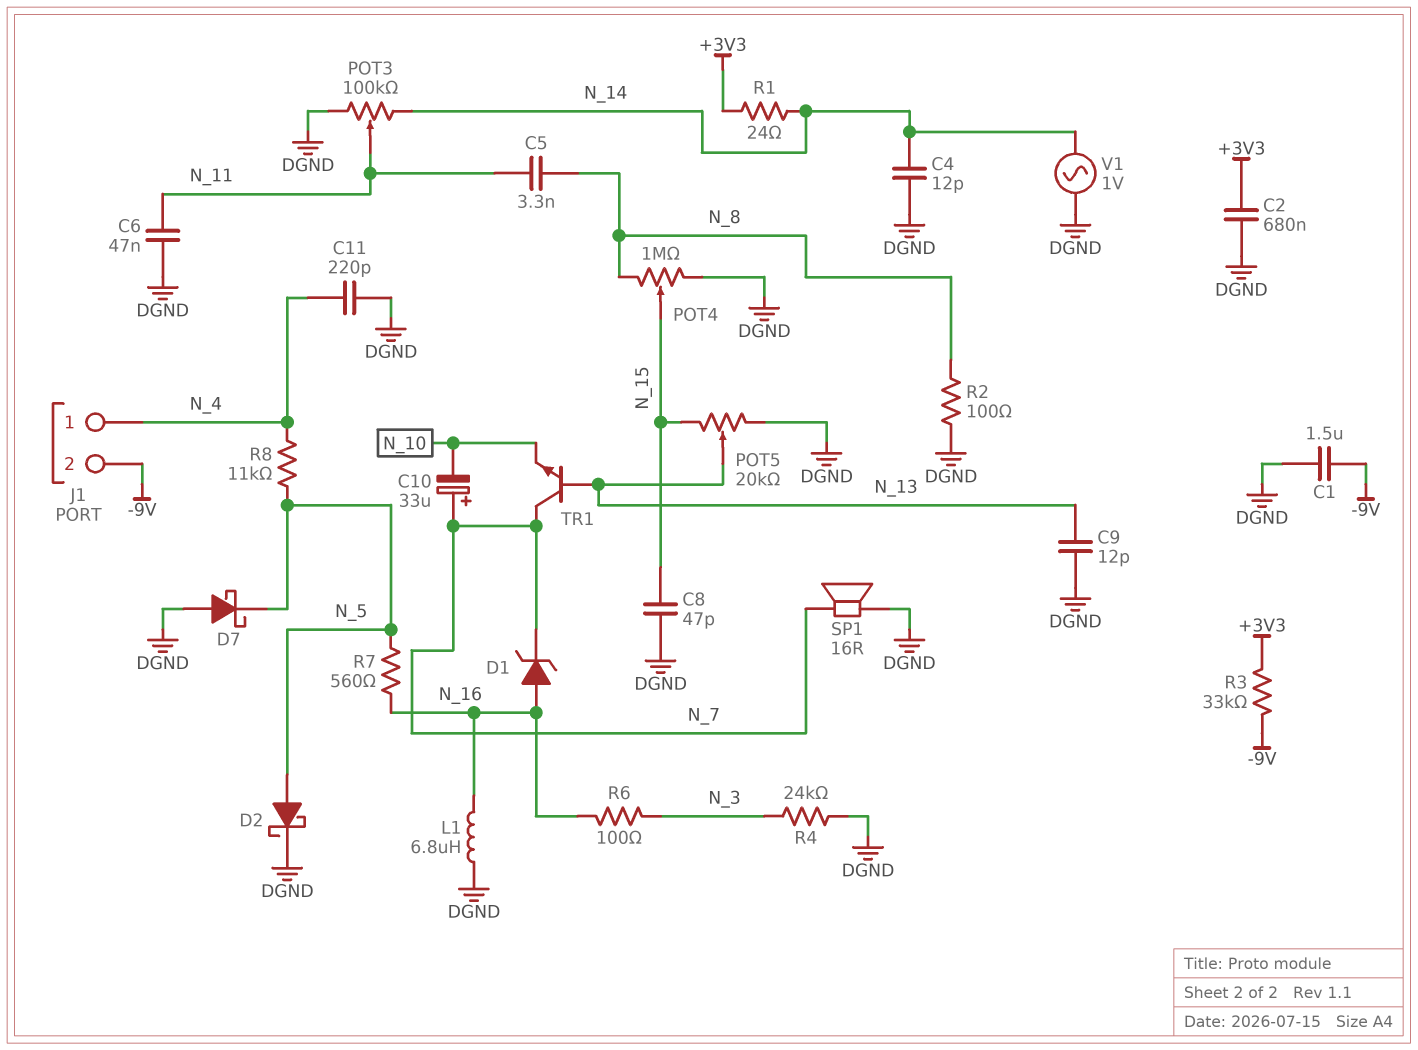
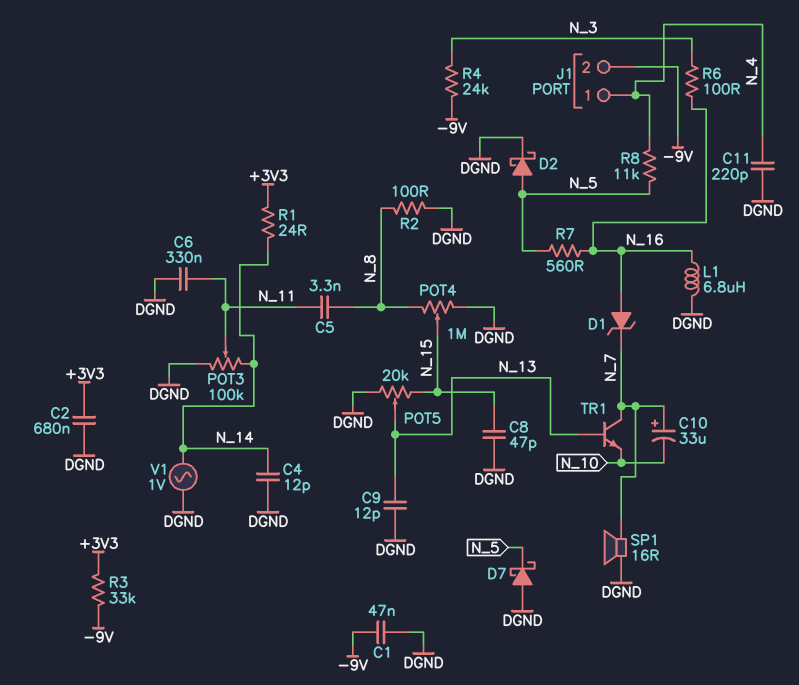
C1: 1.5uF (-9V, DGND) -> 47nF (-9V, DGND)
C6: 47nF (DGND, N_11) -> 330nF (DGND, N_11)
R4: 24k (DGND, N_3) -> 24k (-9V, N_3)

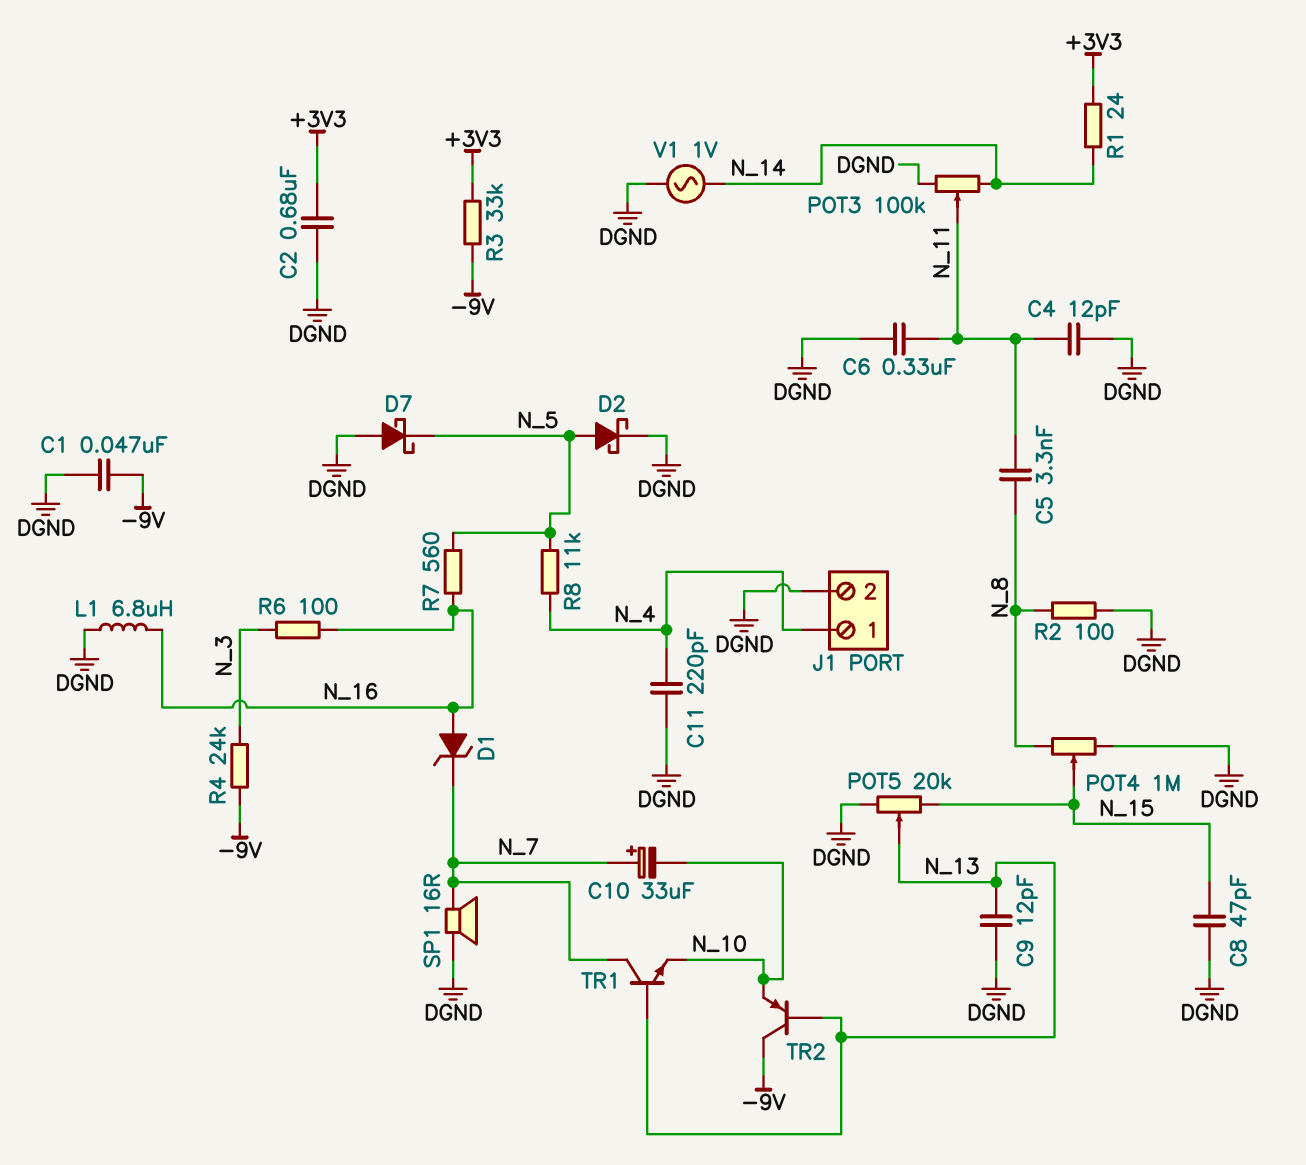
C4: 12pF (DGND, N_14) -> 12pF (DGND, N_11)
J1 pin 2: -9V -> DGND
TR2: none -> PNP (B N_13, C -9V, E N_10)

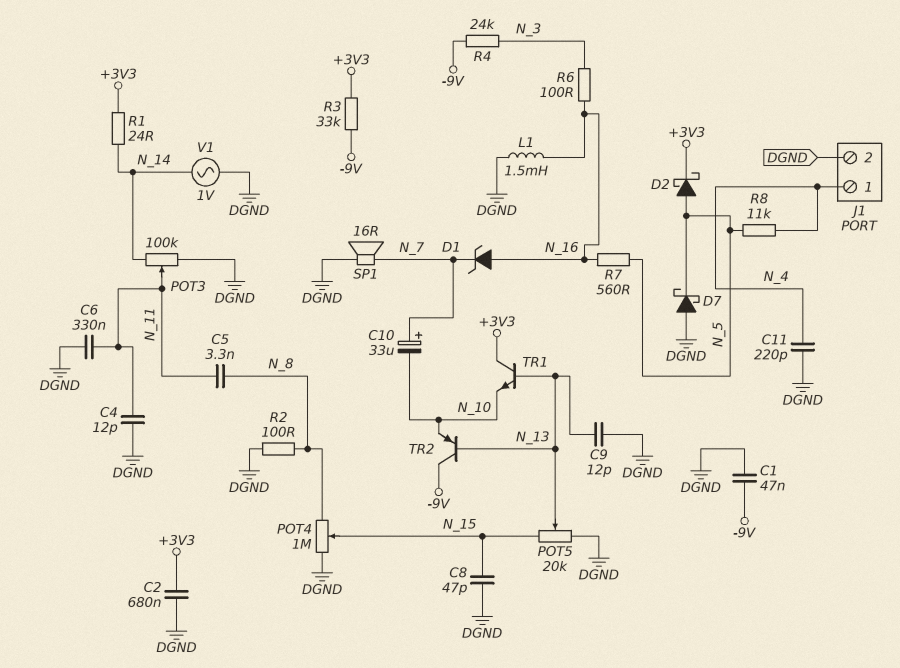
D2: schottky (A N_5, K DGND) -> schottky (A N_5, K +3V3)
L1: 6.8uH (DGND, N_16) -> 1.5mH (DGND, N_16)
TR1: NPN (B N_13, C N_7, E N_10) -> NPN (B N_13, C +3V3, E N_10)

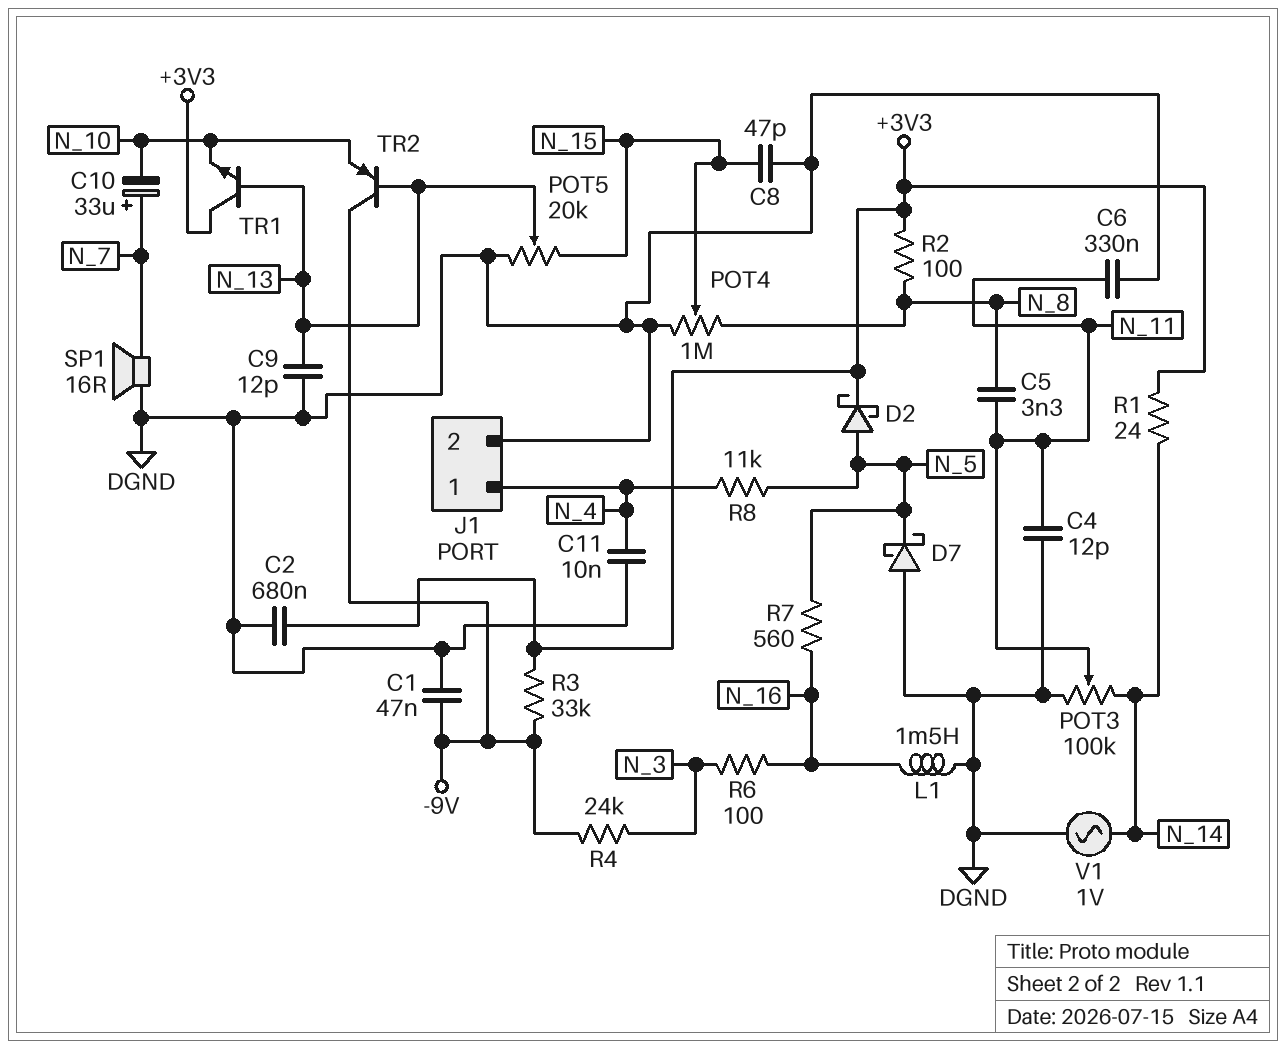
C11: 220pF (DGND, N_4) -> 10nF (DGND, N_4)
D1: zener (A N_16, K N_7) -> none
R2: 100 (DGND, N_8) -> 100 (+3V3, N_8)

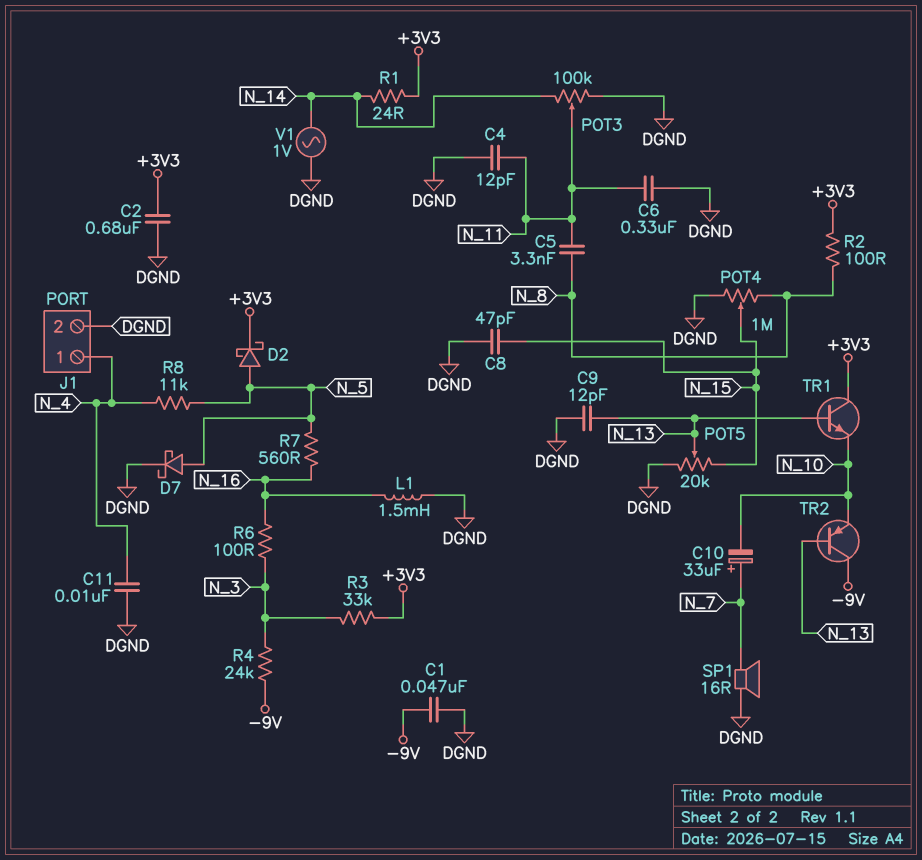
D7: schottky (A DGND, K N_5) -> schottky (A N_5, K DGND)
R3: 33k (+3V3, -9V) -> 33k (+3V3, N_3)

